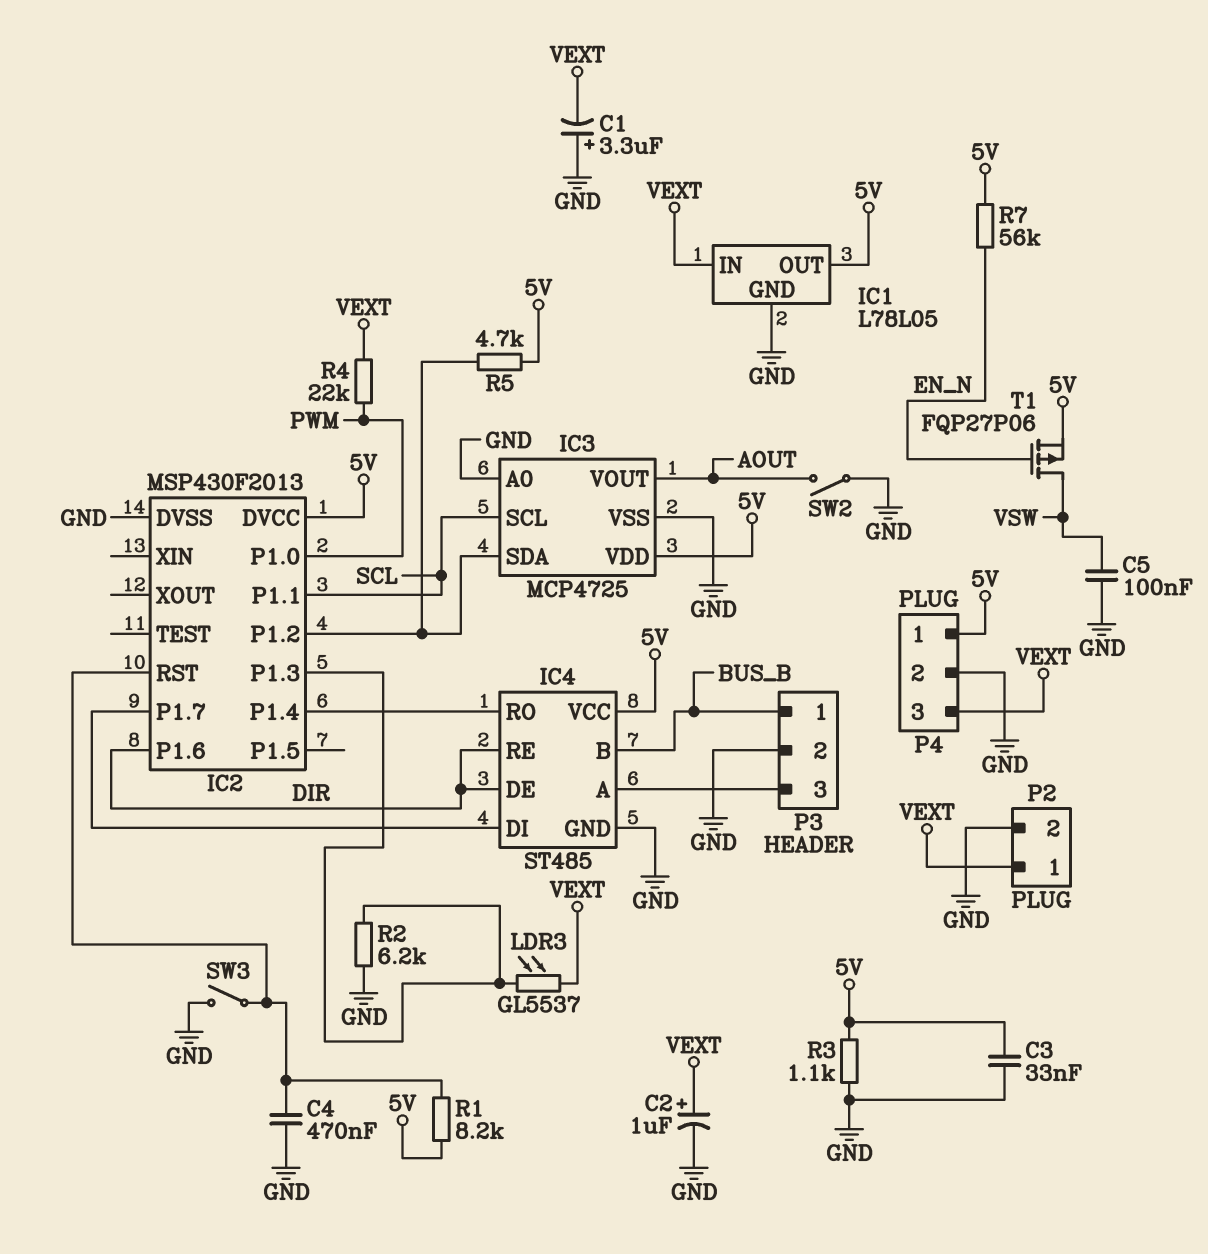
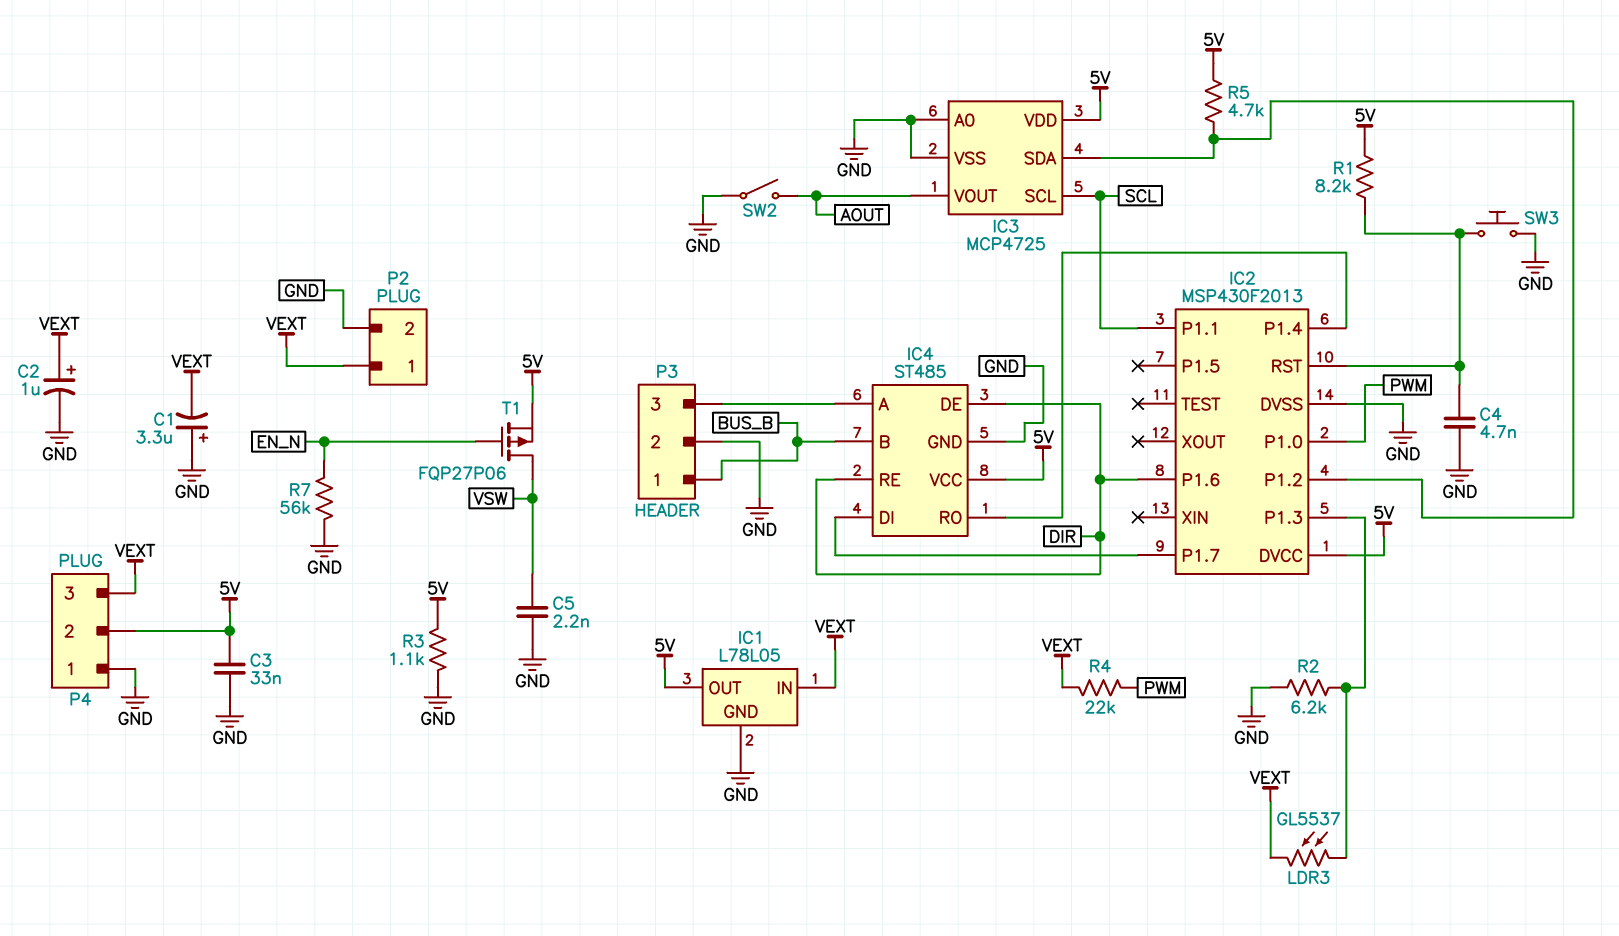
C4: 470nF (GND, IC2/RST) -> 4.7nF (GND, IC2/RST)
C5: 100nF (GND, VSW) -> 2.2nF (GND, VSW)
P4 pin 1: 5V -> GND
P4 pin 2: GND -> 5V
R7: 56k (5V, EN_N) -> 56k (EN_N, GND)
SW3: switch (GND, IC2/RST) -> button (GND, IC2/RST)

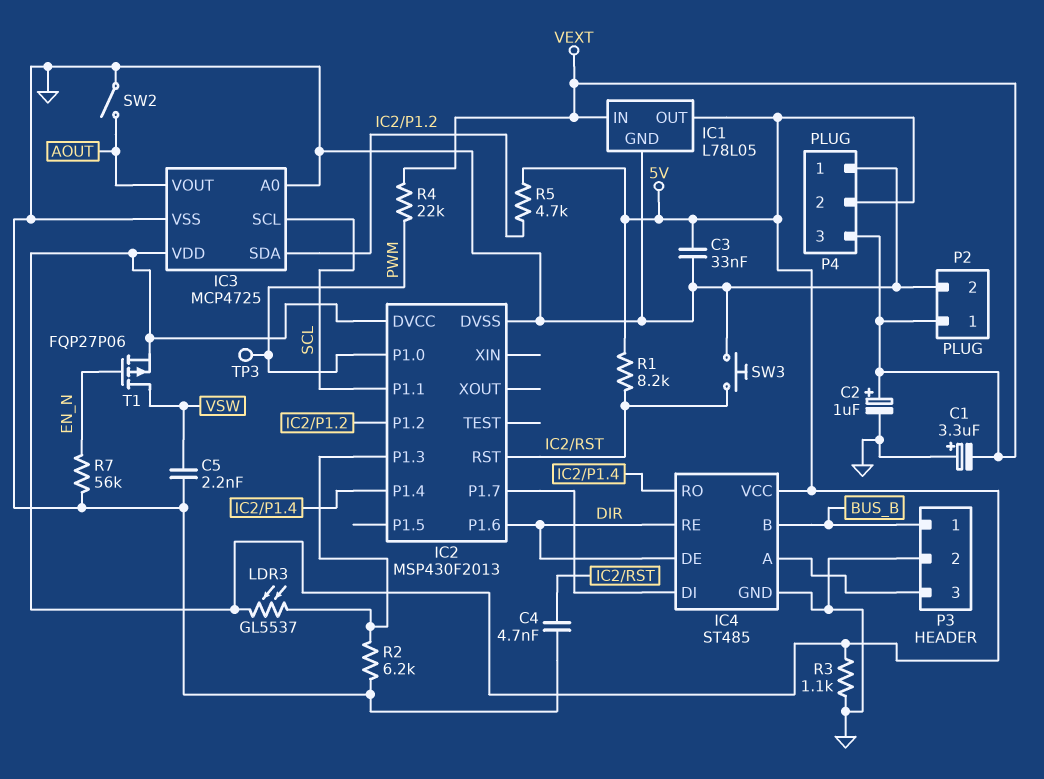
LDR3: GL5537 (IC2/P1.3, VEXT) -> GL5537 (5V, IC2/P1.3)
TP3: none -> test point (PWM)

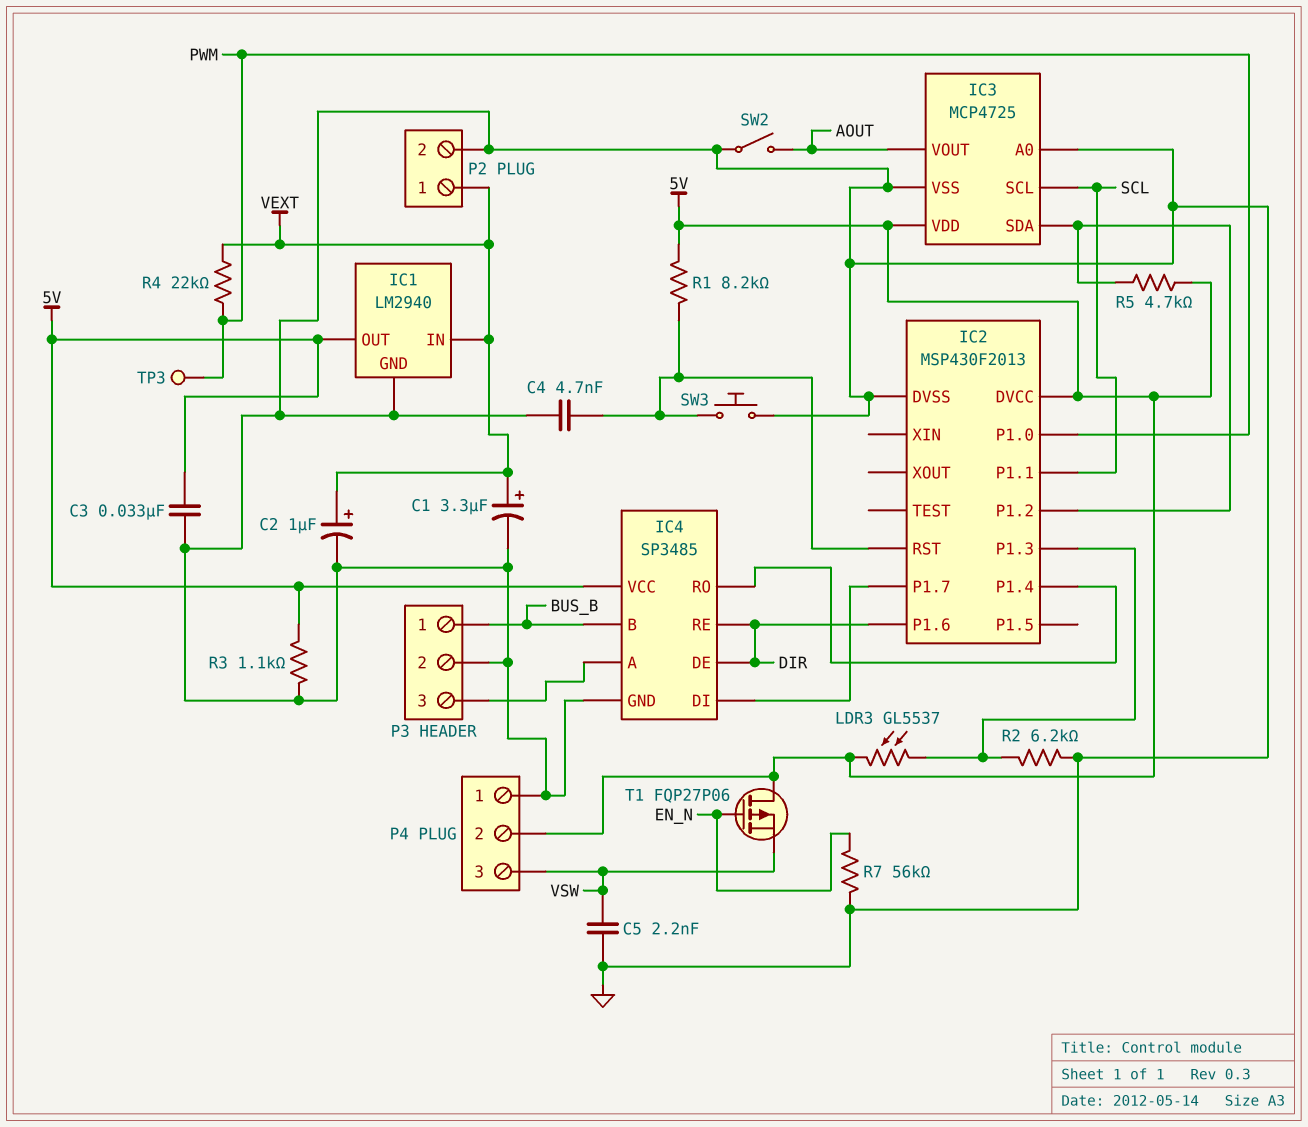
C1: 3.3uF (plus GND, minus VEXT) -> 3.3uF (plus VEXT, minus GND)
IC1: L78L05 -> LM2940
IC4: ST485 -> SP3485
P4 pin 3: VEXT -> VSW
T1: PMOS FQP27P06 (G EN_N, D VSW, S 5V) -> PMOS FQP27P06 (G EN_N, D 5V, S VSW)

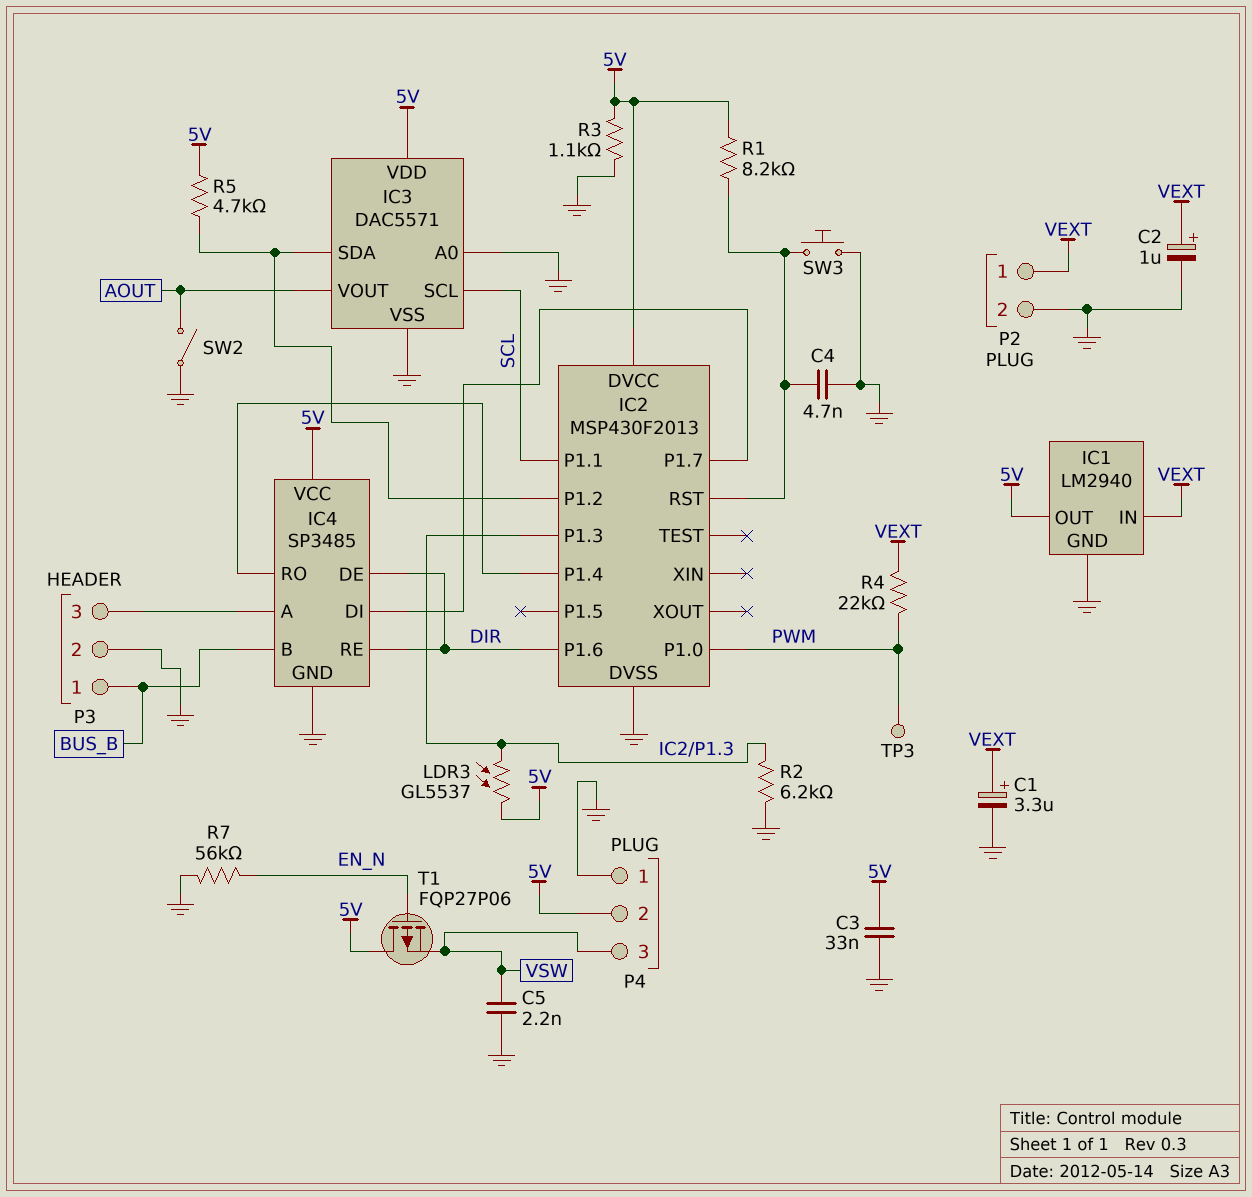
IC3: MCP4725 -> DAC5571

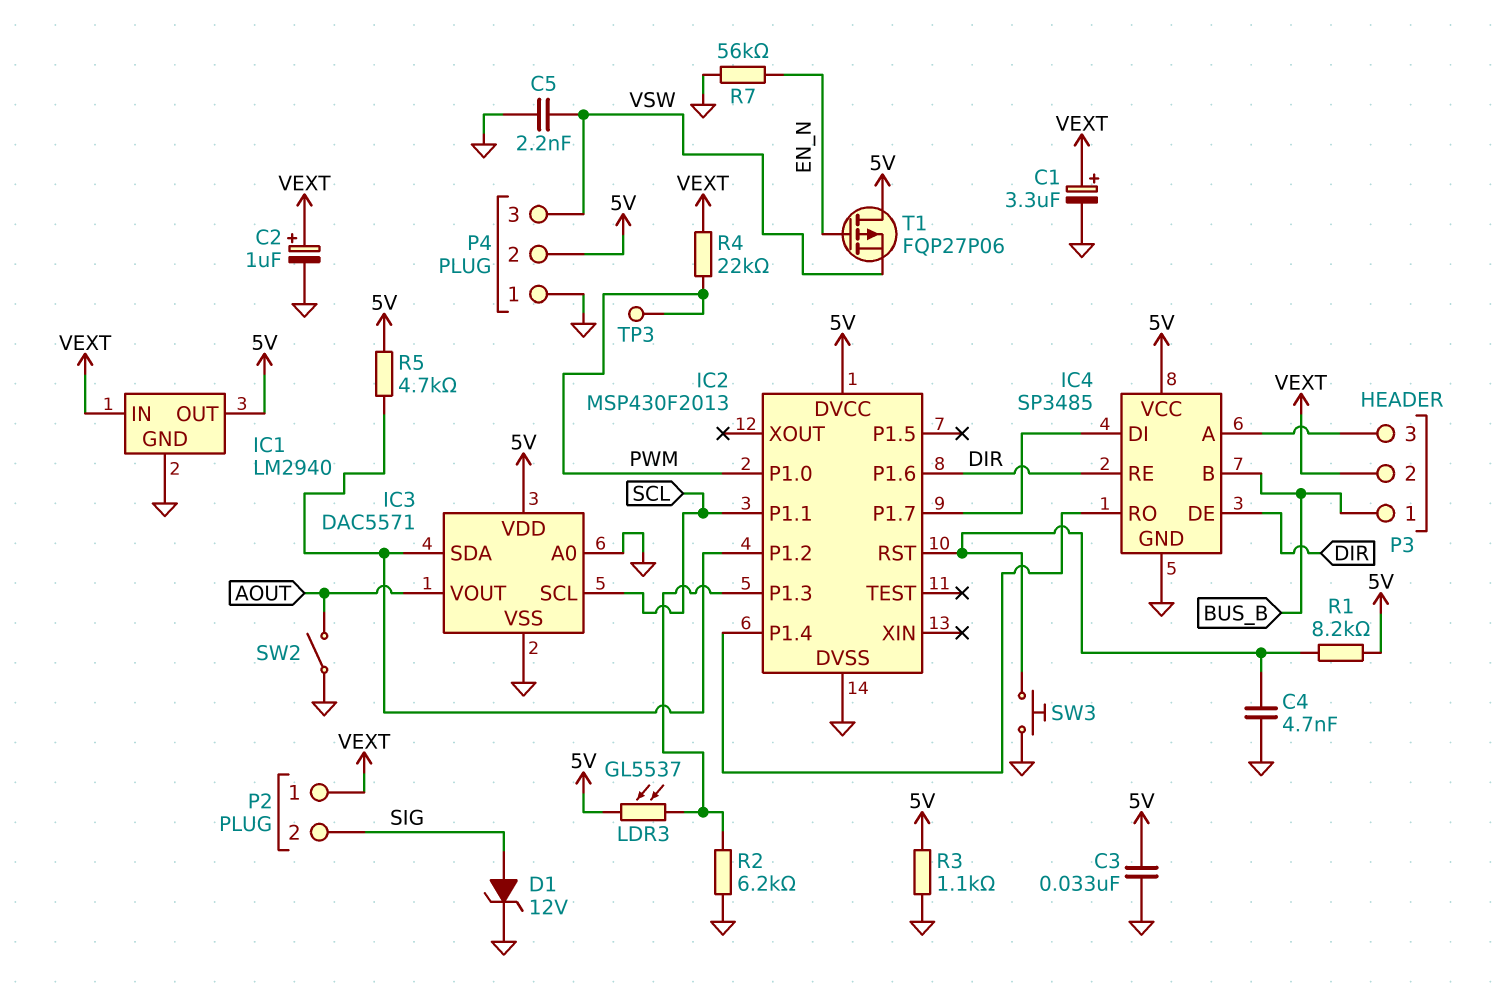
D1: none -> zener 12V (A SIG, K GND)
P2 pin 2: GND -> SIG
P3 pin 2: GND -> VEXT

